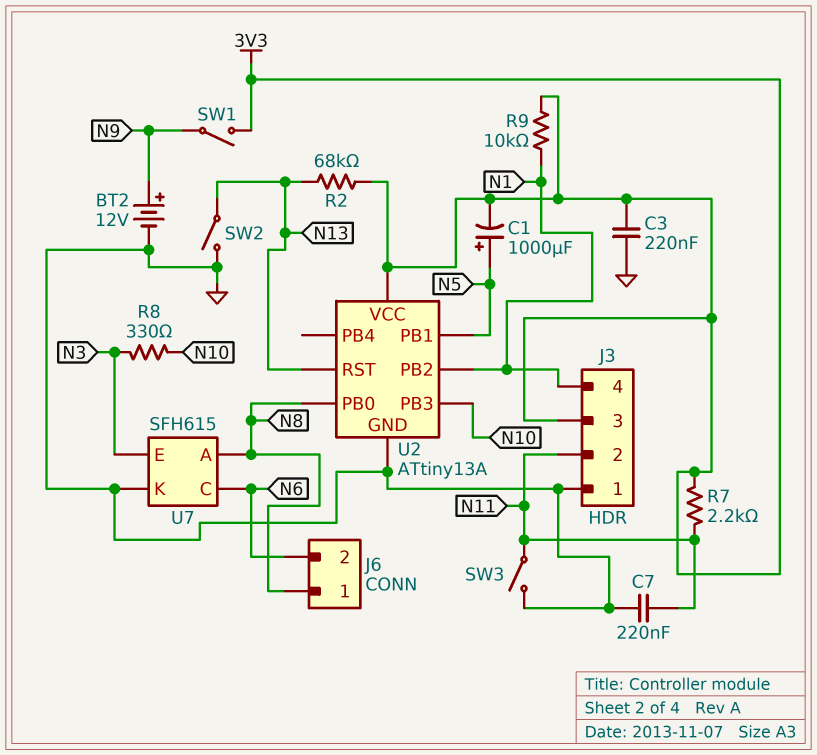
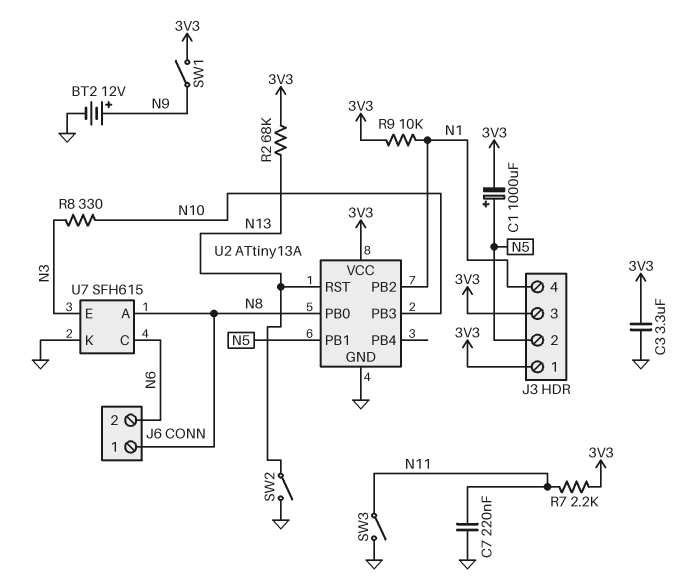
C3: 220nF (3V3, GND) -> 3.3uF (3V3, GND)
J3 pin 1: GND -> 3V3
J3 pin 2: N11 -> N5

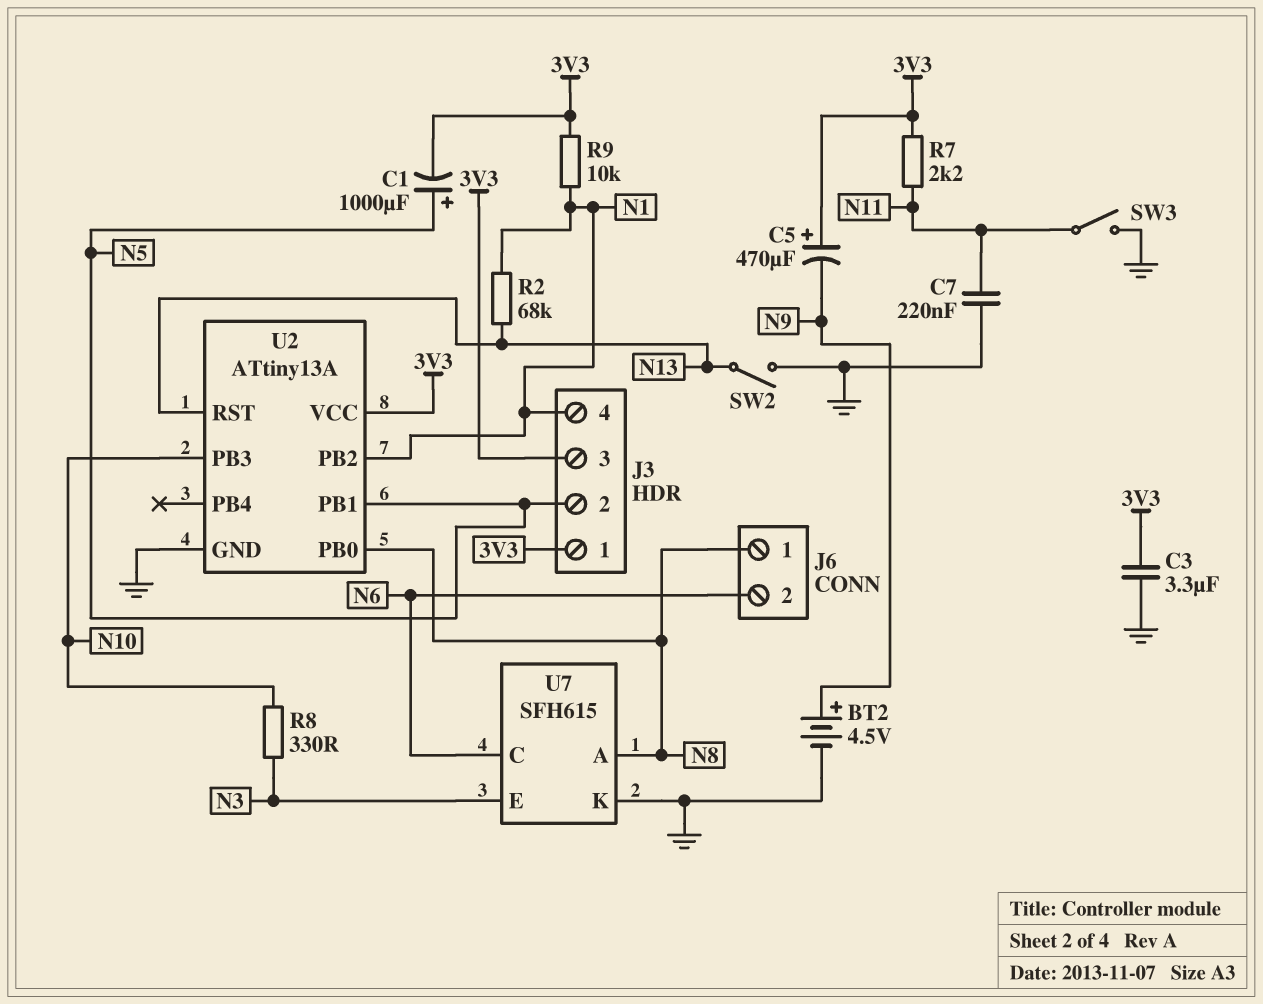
BT2: 12V (plus N9, minus GND) -> 4.5V (plus N9, minus GND)
C5: none -> 470uF (plus 3V3, minus N9)
R2: 68k (3V3, N13) -> 68k (N1, N13)
SW1: switch (3V3, N9) -> none

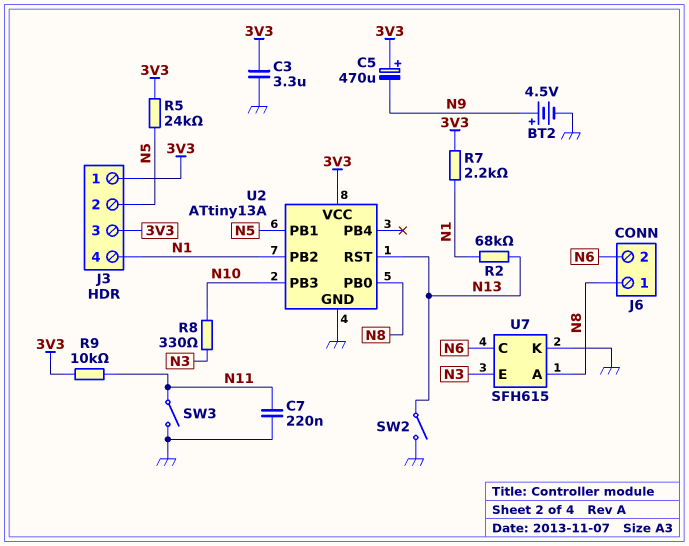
C1: 1000uF (plus N5, minus 3V3) -> none
R5: none -> 24k (3V3, N5)
R7: 2.2k (3V3, N11) -> 2.2k (3V3, N1)
R9: 10k (3V3, N1) -> 10k (3V3, N11)

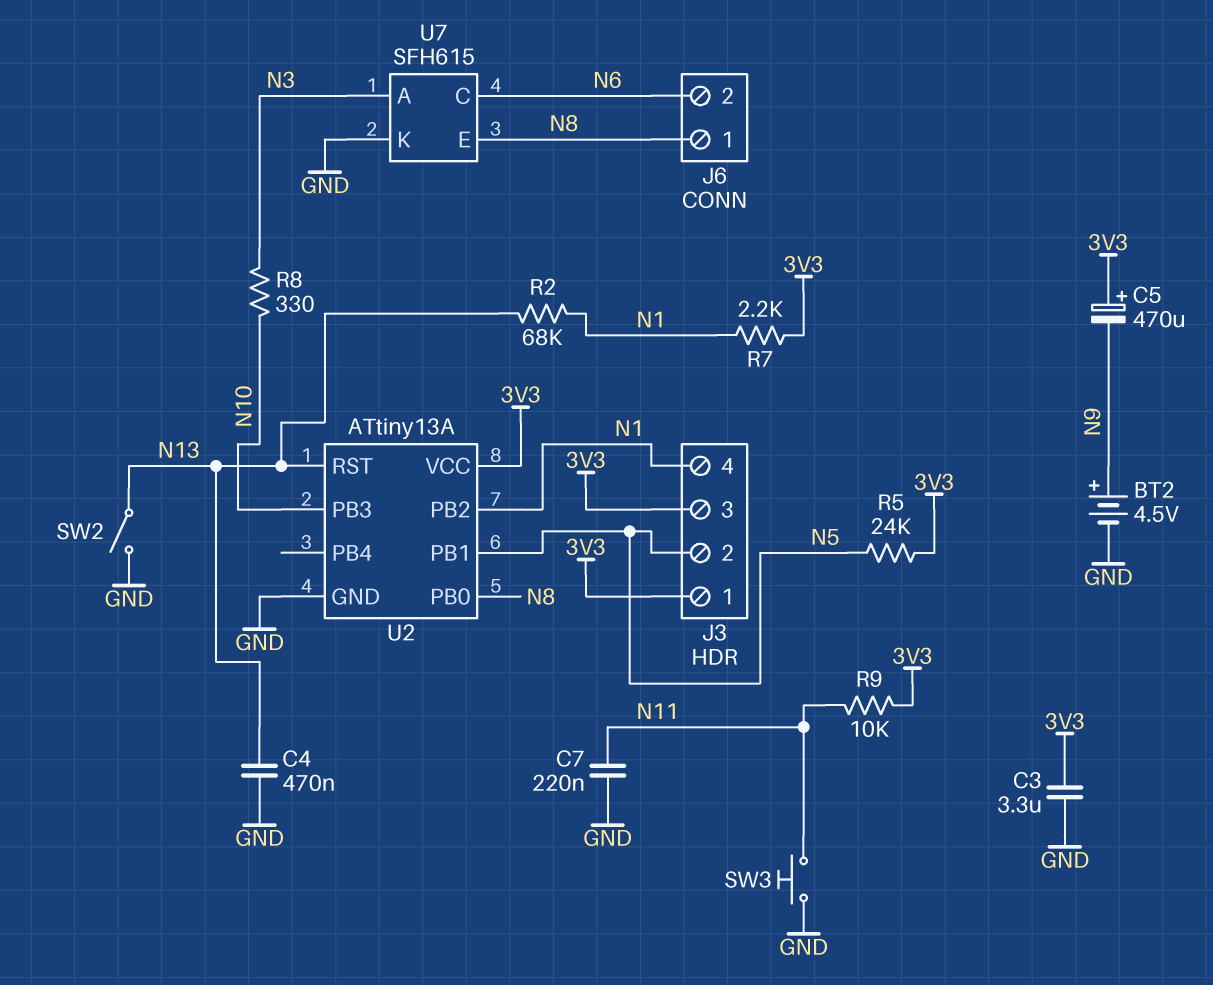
C4: none -> 470nF (GND, N13)
SW3: switch (GND, N11) -> button (GND, N11)
U7 pin A: N8 -> N3
U7 pin E: N3 -> N8

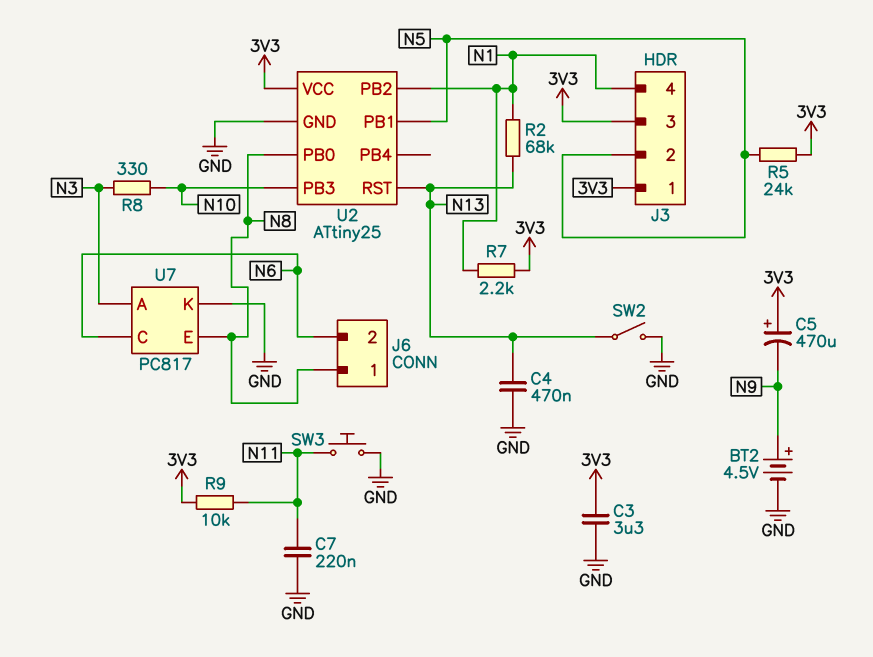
U2: ATtiny13A -> ATtiny25
U7: SFH615 -> PC817

